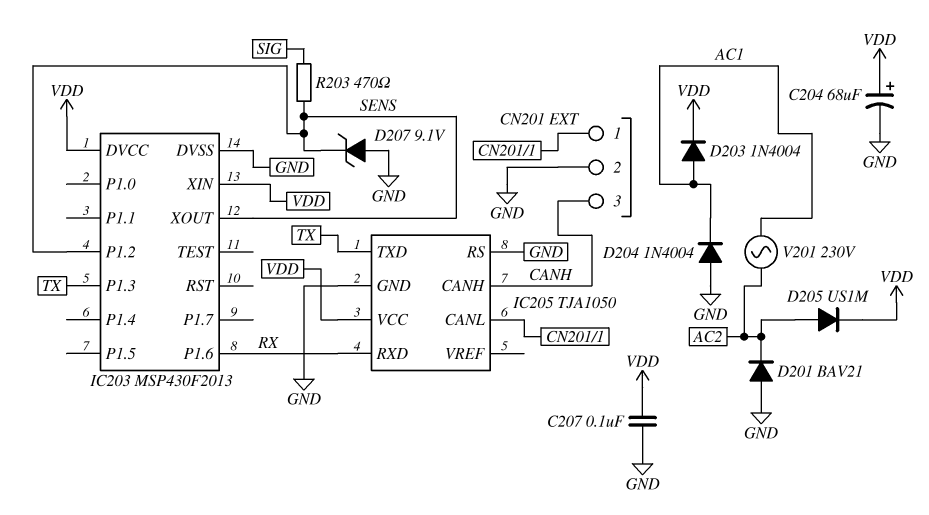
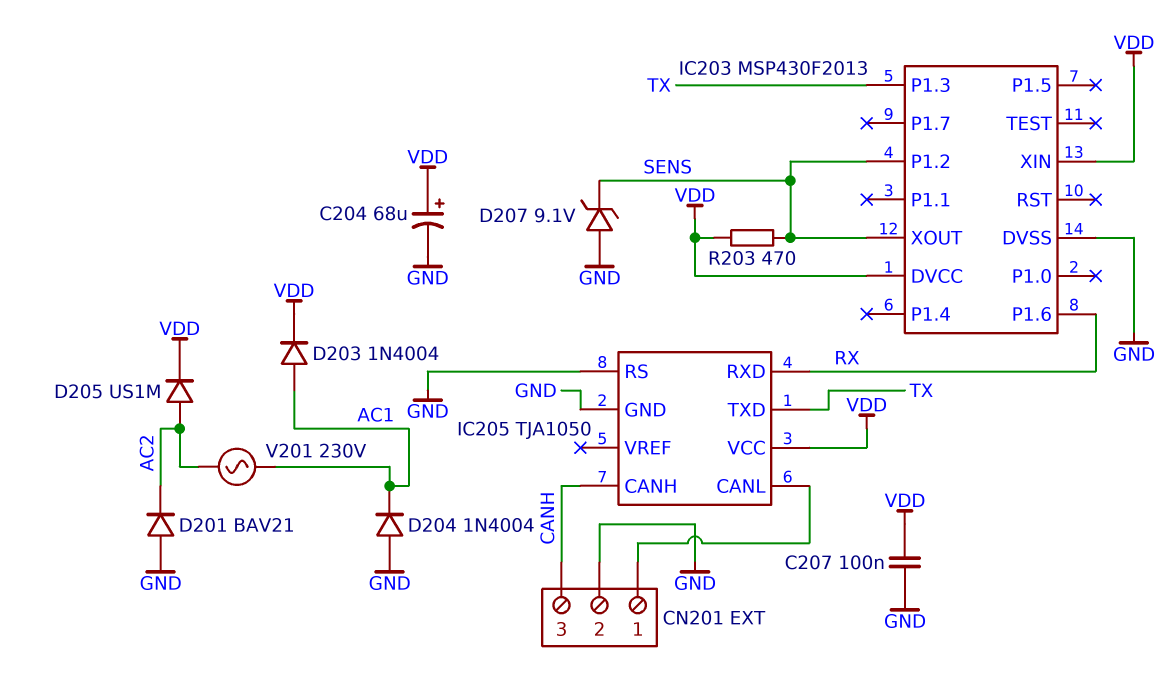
R203: 470 (SENS, SIG) -> 470 (SENS, VDD)

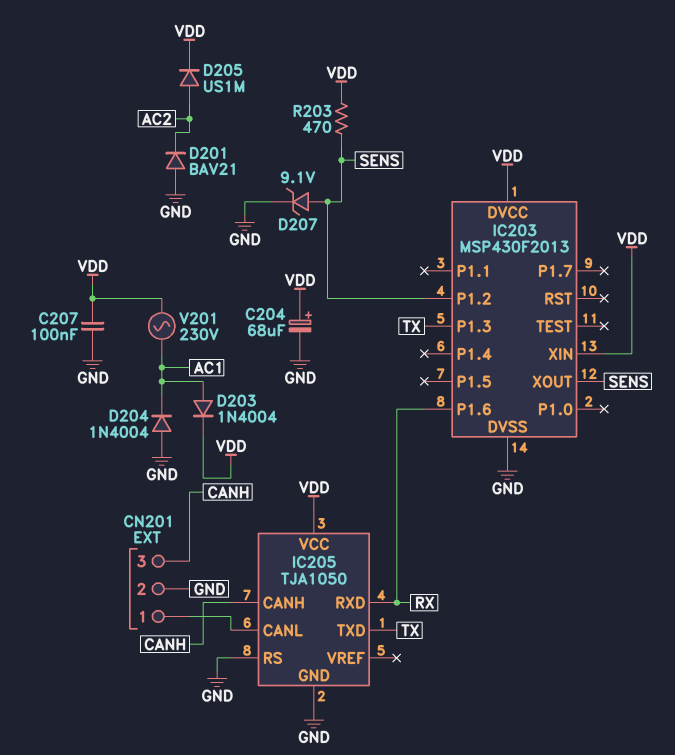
D207: zener 9.1V (A GND, K SENS) -> zener 9.1V (A SENS, K GND)
V201: AC 230V (AC1, AC2) -> AC 230V (AC1, VDD)

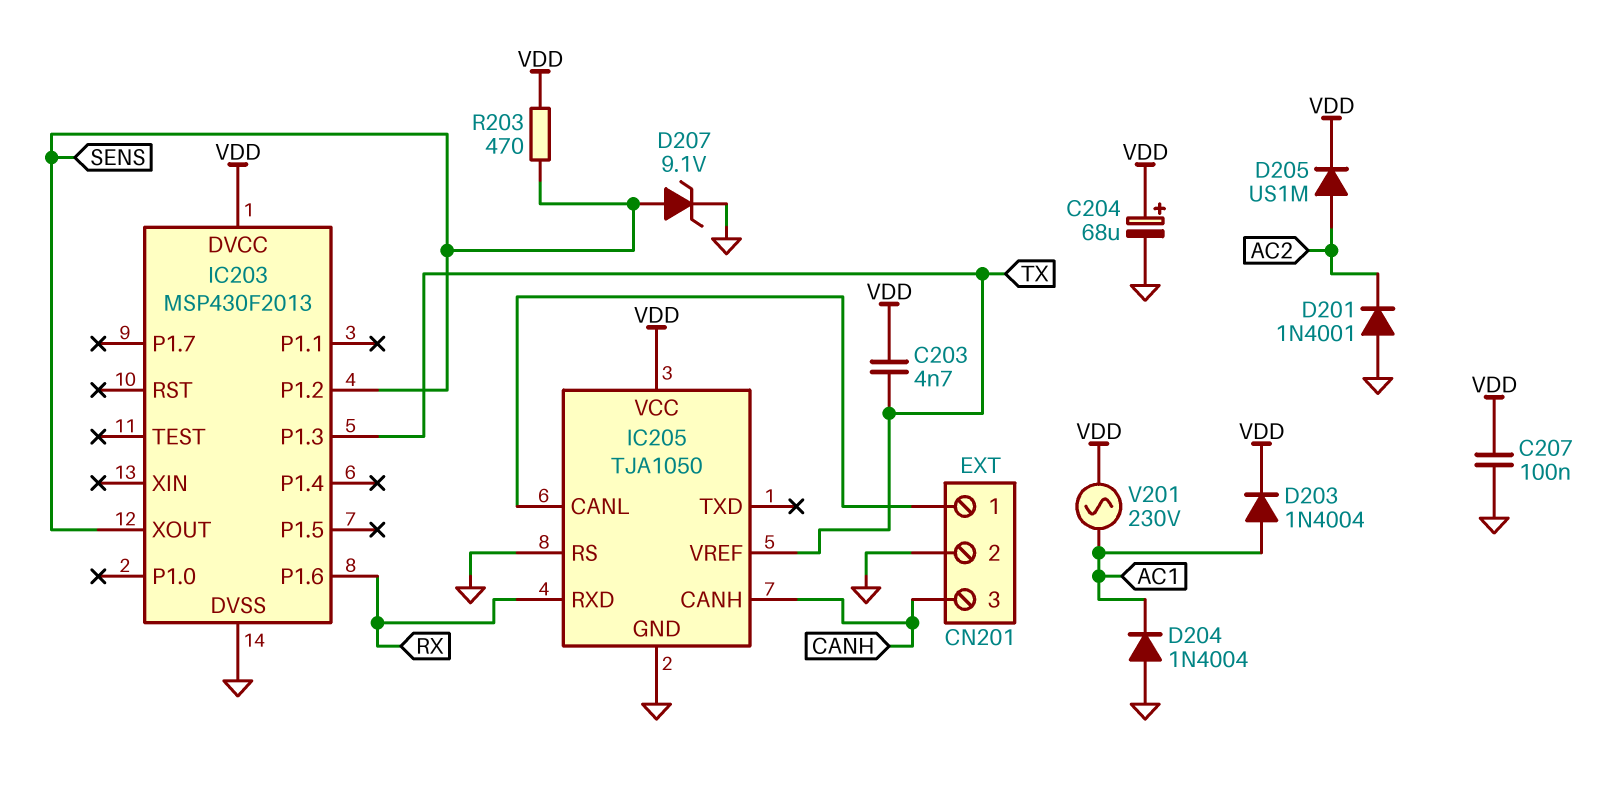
C203: none -> 4.7nF (TX, VDD)
D201: diode BAV21 (A GND, K AC2) -> diode 1N4001 (A GND, K AC2)
IC203 pin XIN: VDD -> none
IC205 pin TXD: TX -> none
IC205 pin VREF: none -> TX

